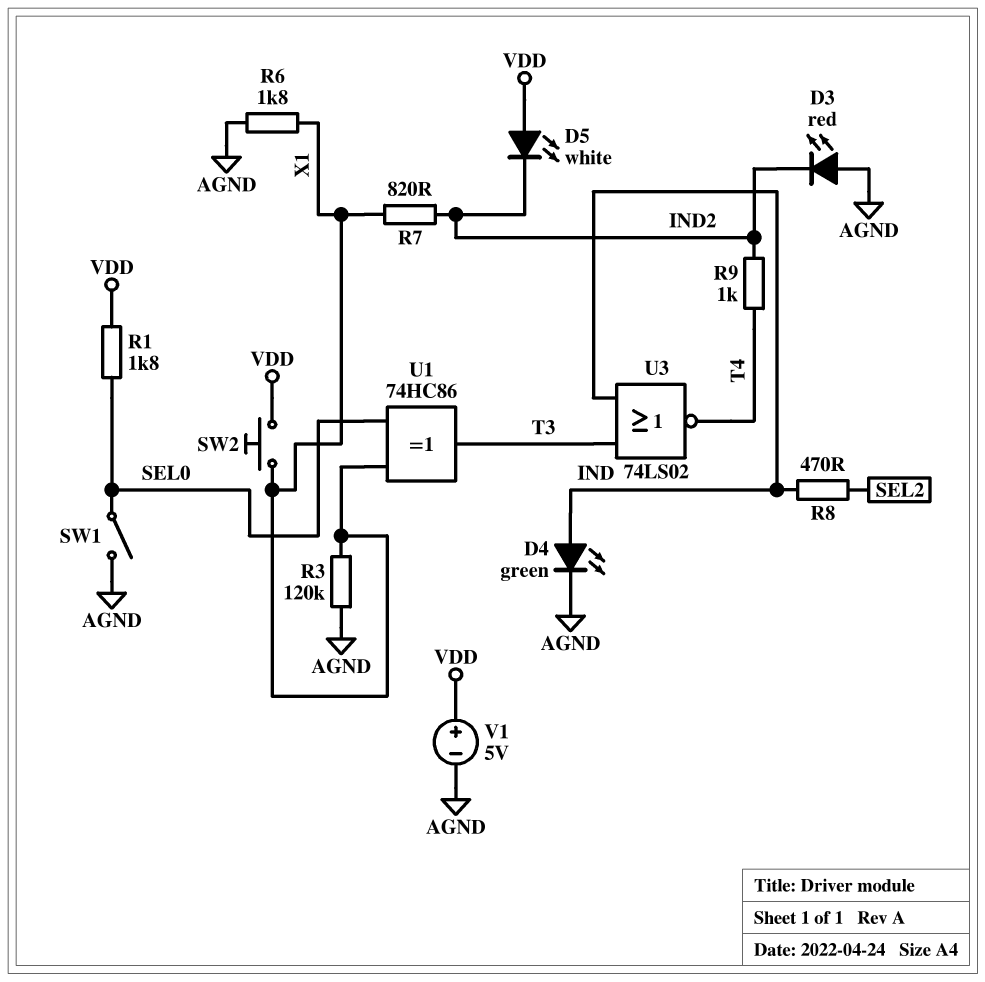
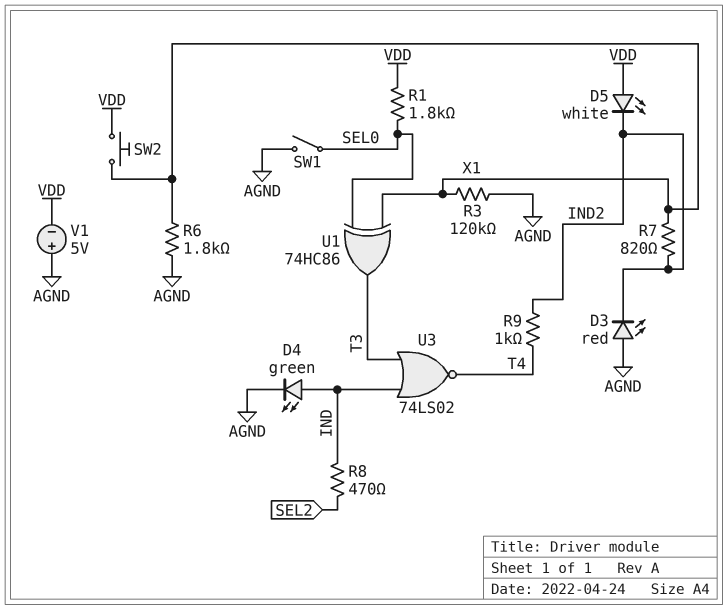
V1: 5V (plus VDD, minus AGND) -> 5V (plus AGND, minus VDD)

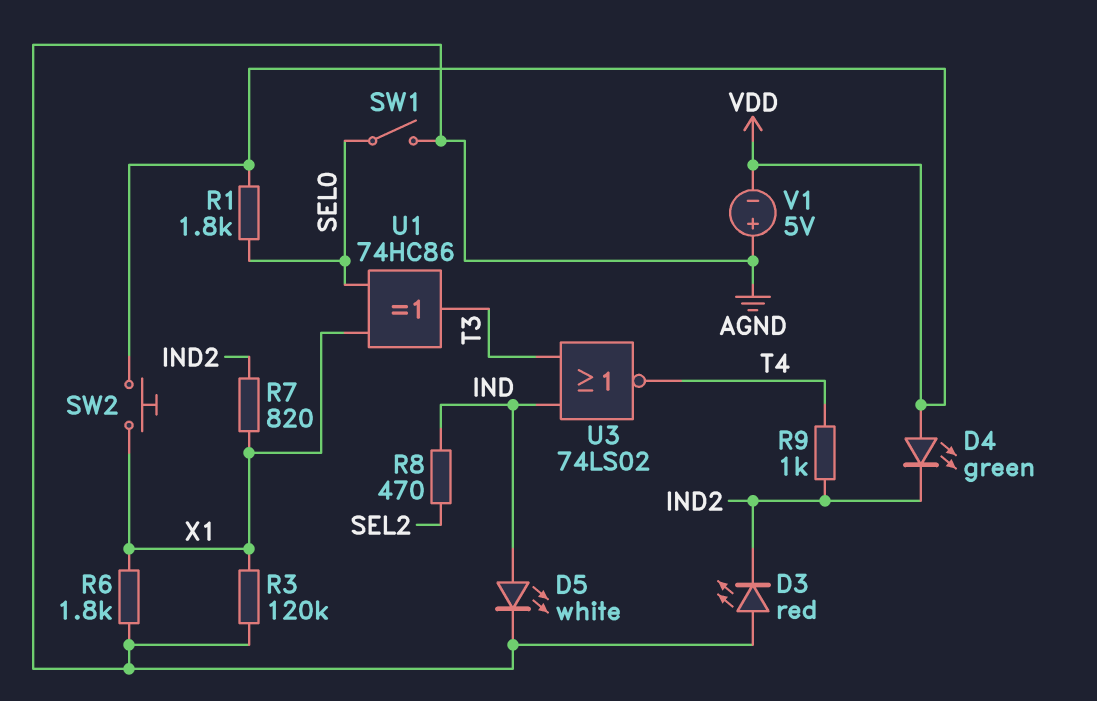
D4: LED green (A IND, K AGND) -> LED green (A VDD, K IND2)
D5: LED white (A VDD, K IND2) -> LED white (A IND, K AGND)

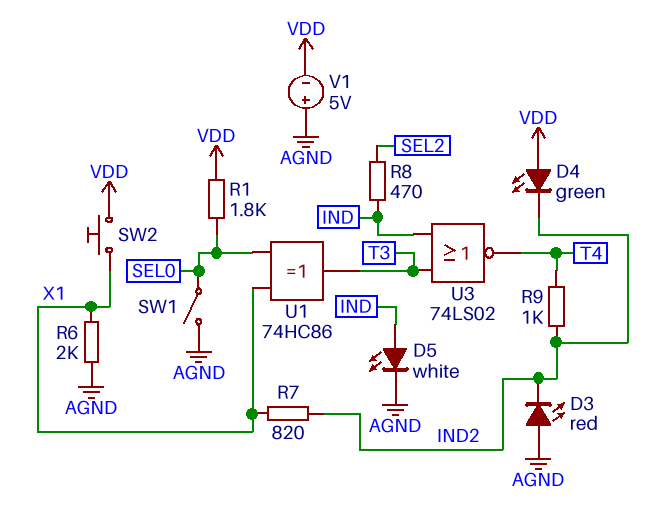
R3: 120k (AGND, X1) -> none
R6: 1.8k (AGND, X1) -> 2k (AGND, X1)

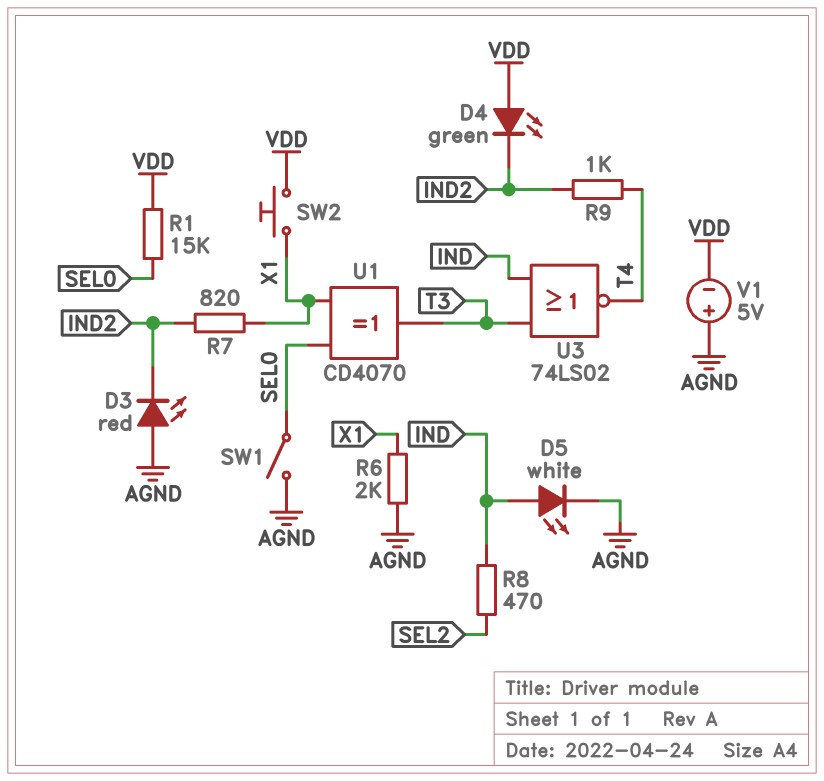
R1: 1.8k (SEL0, VDD) -> 15k (SEL0, VDD)
U1: XOR 74HC86 (in SEL0, in X1, out T3) -> XOR CD4070 (in SEL0, in X1, out T3)

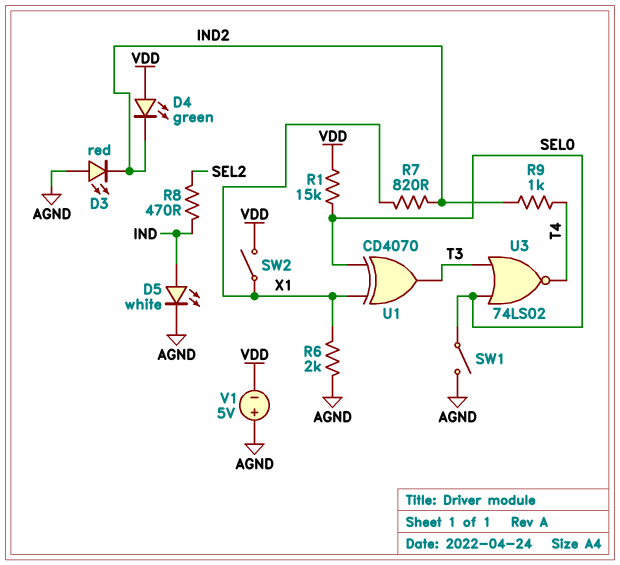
SW2: button (VDD, X1) -> switch (VDD, X1)
U3: NOR 74LS02 (in IND, in T3, out T4) -> NOR 74LS02 (in SEL0, in T3, out T4)

